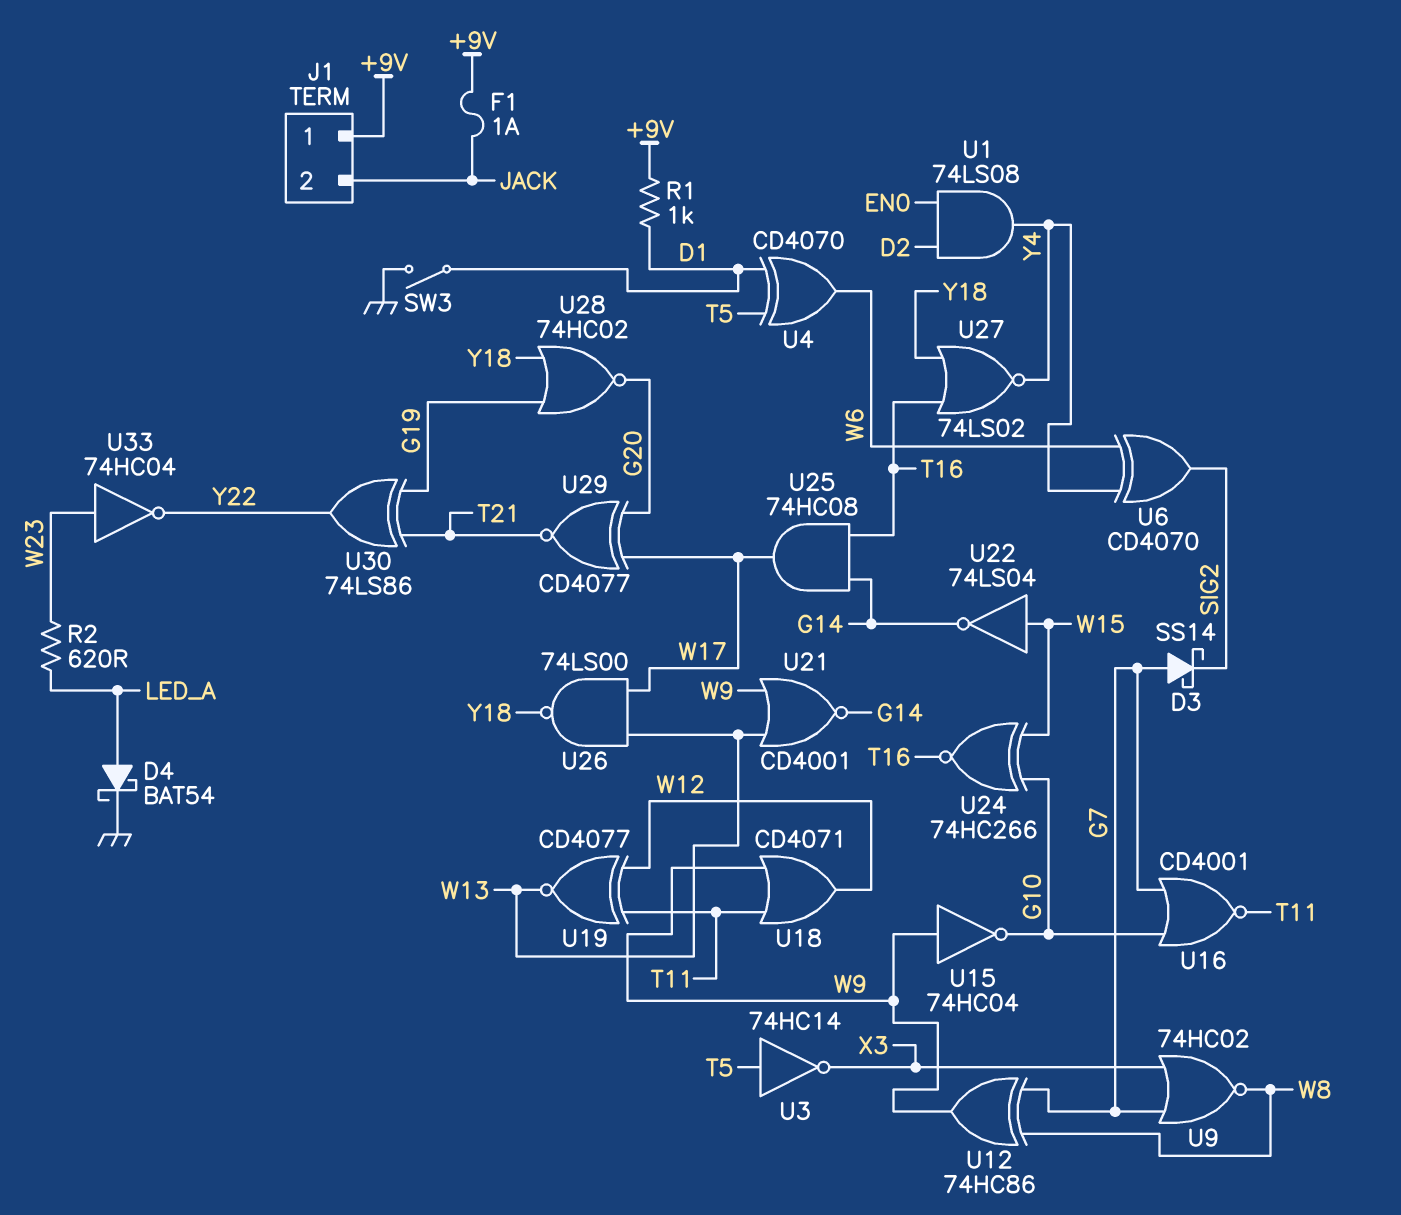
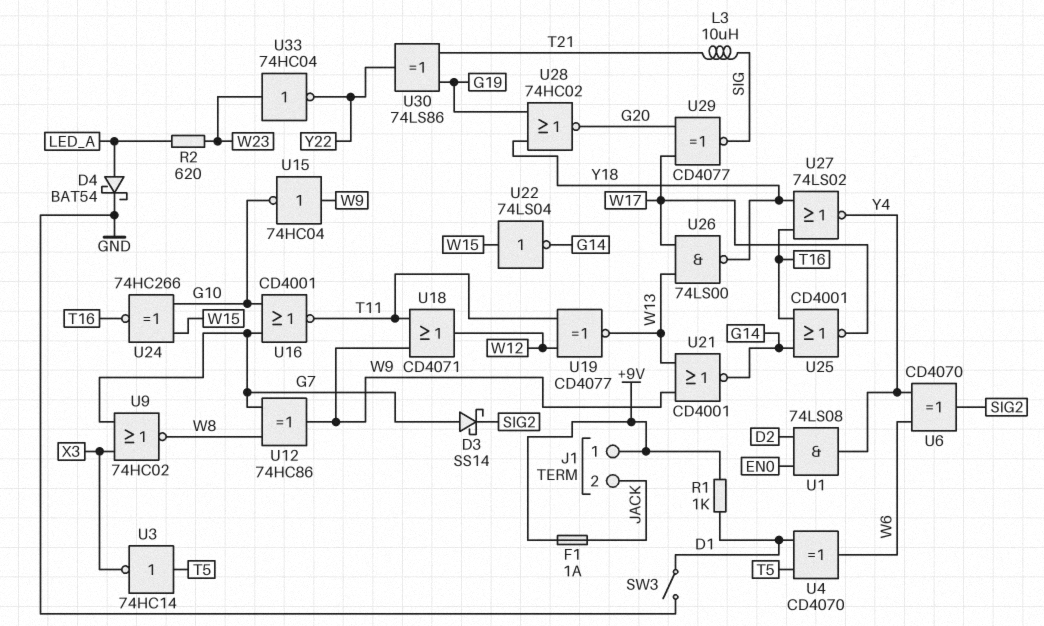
L3: none -> 10uH (SIG, T21)
U25: AND 74HC08 (in G14, in T16, out W17) -> NOR CD4001 (in G14, in T16, out W17)
U29: XNOR CD4077 (in G20, in W17, out T21) -> XNOR CD4077 (in G20, in W17, out SIG)

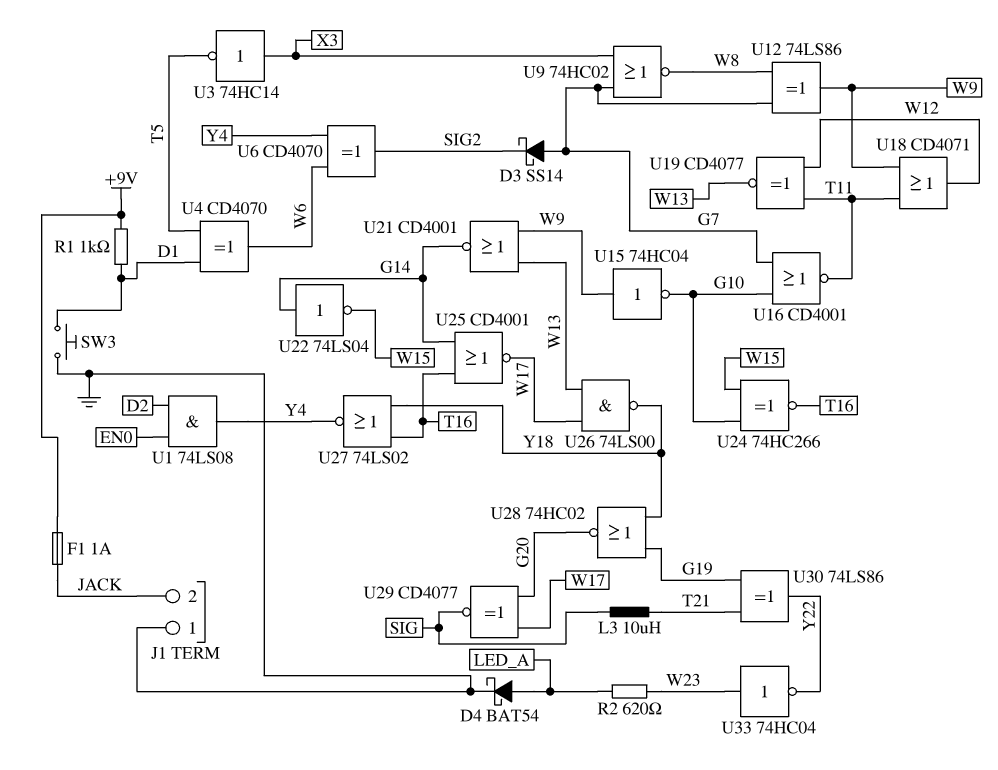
J1 pin 1: +9V -> GND
SW3: switch (D1, GND) -> button (D1, GND)
U3: NOT 74HC14 (in T5, out X3) -> NOT 74HC14 (in X3, out T5)
U12: XOR 74HC86 (in G7, in W8, out W9) -> XOR 74LS86 (in G7, in W8, out W9)
U22: NOT 74LS04 (in W15, out G14) -> NOT 74LS04 (in G14, out W15)

